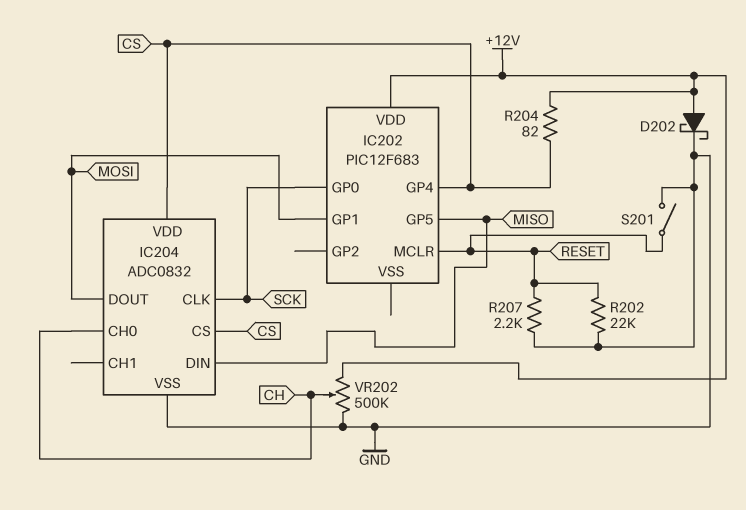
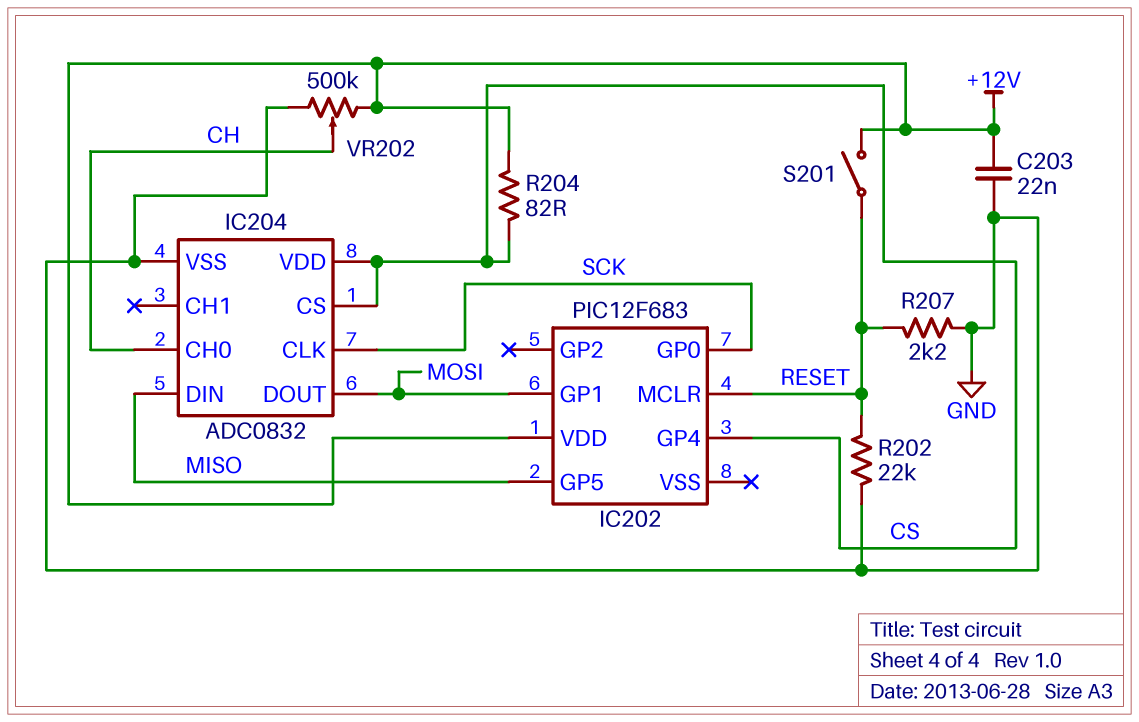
C203: none -> 22nF (+12V, GND)
D202: schottky (A +12V, K GND) -> none
S201: switch (GND, RESET) -> switch (+12V, RESET)

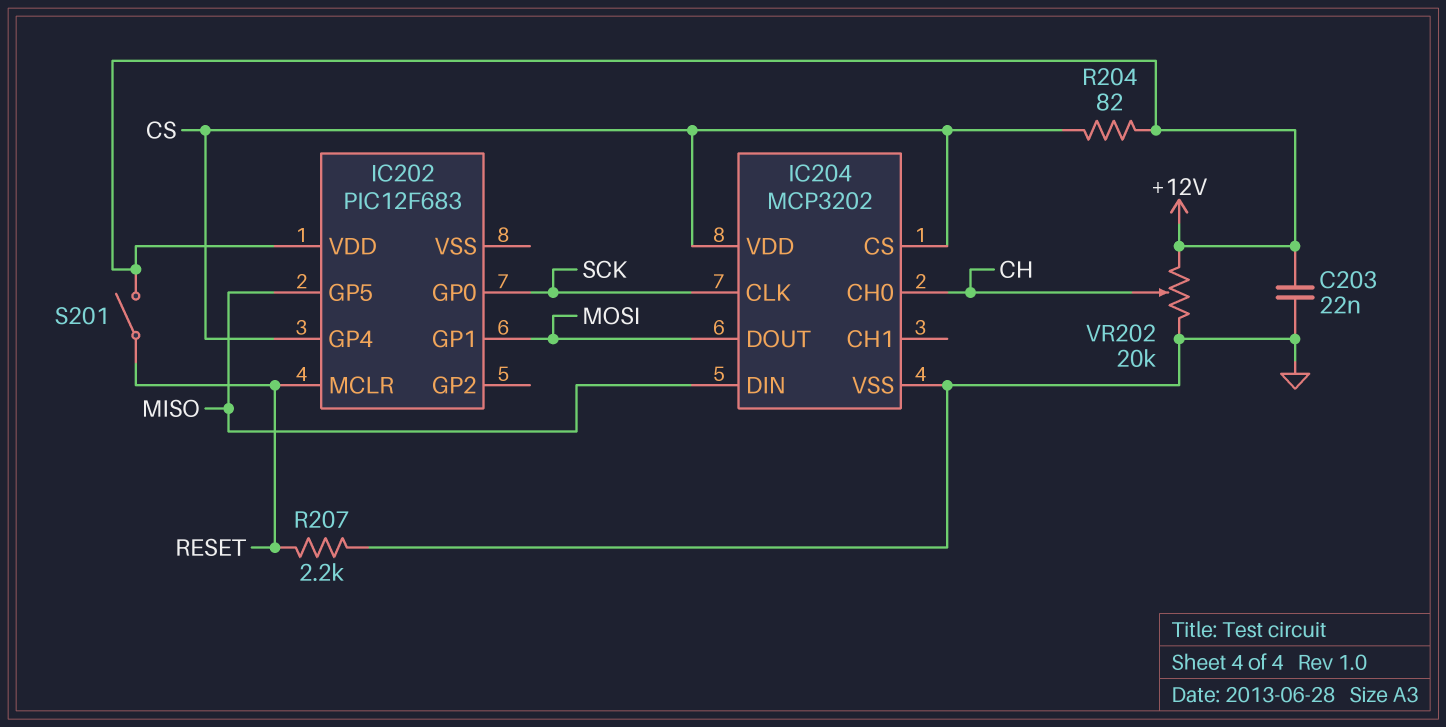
IC204: ADC0832 -> MCP3202
R202: 22k (GND, RESET) -> none
VR202: 500k (+12V, GND, wiper CH) -> 20k (+12V, GND, wiper CH)

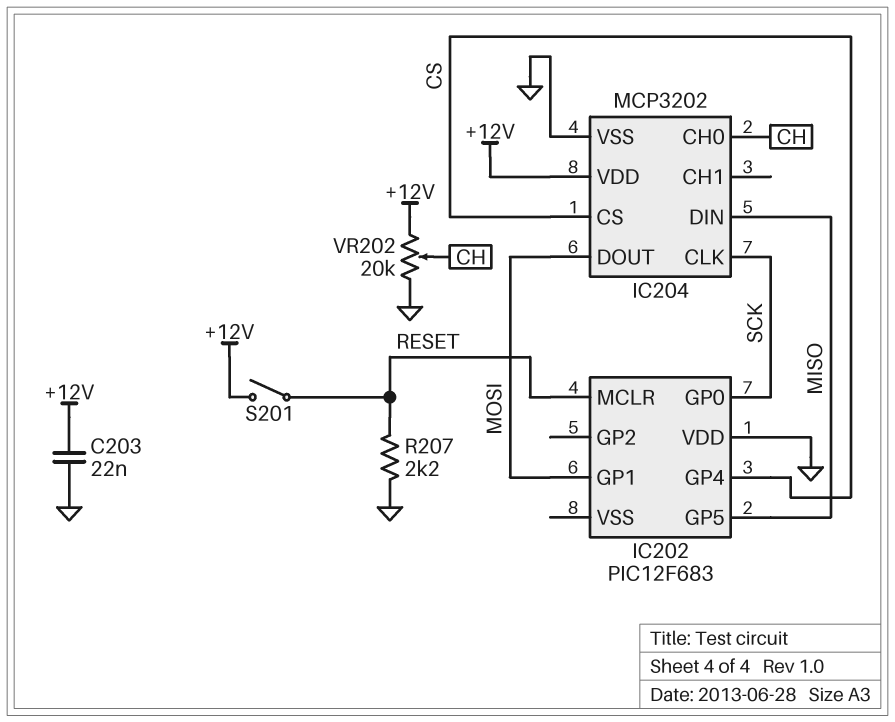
IC202 pin VDD: +12V -> GND
IC204 pin VDD: CS -> +12V
R204: 82 (+12V, CS) -> none

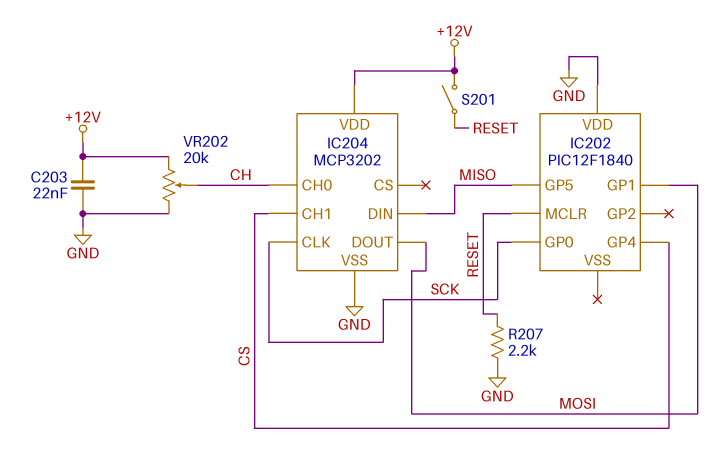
IC202: PIC12F683 -> PIC12F1840
IC204 pin CH1: none -> CS
IC204 pin CS: CS -> none

